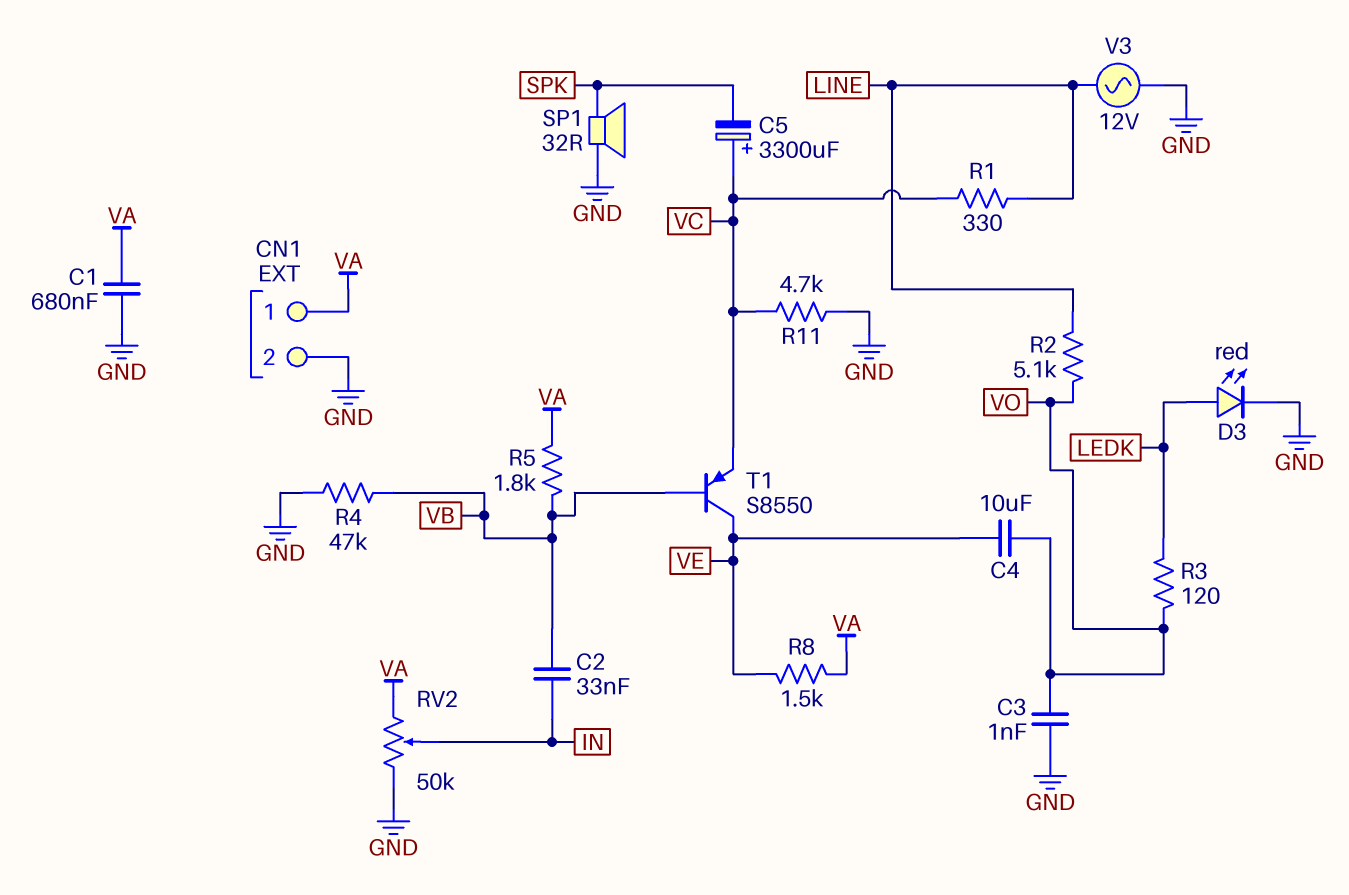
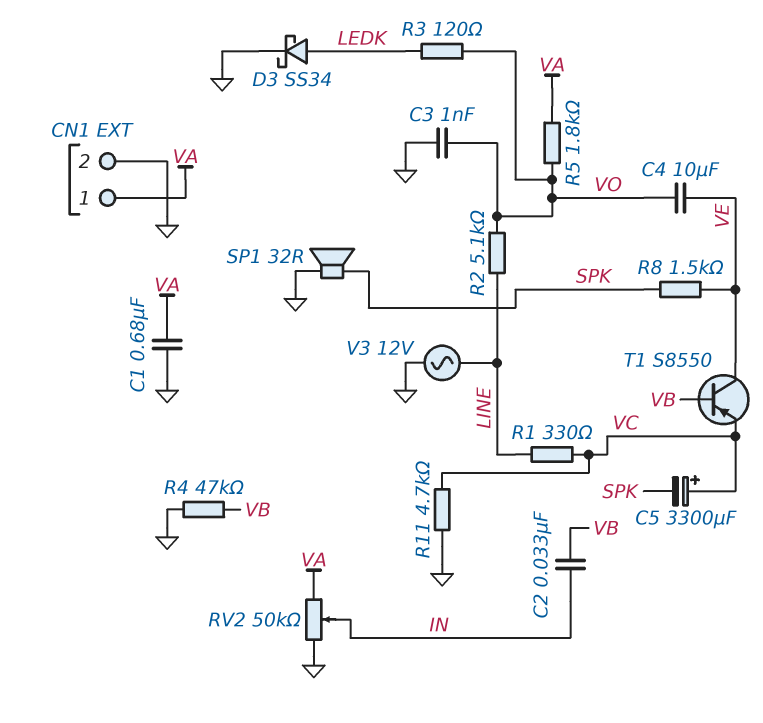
D3: LED red (A LEDK, K GND) -> schottky SS34 (A LEDK, K GND)
R5: 1.8k (VA, VB) -> 1.8k (VA, VO)
R8: 1.5k (VA, VE) -> 1.5k (SPK, VE)

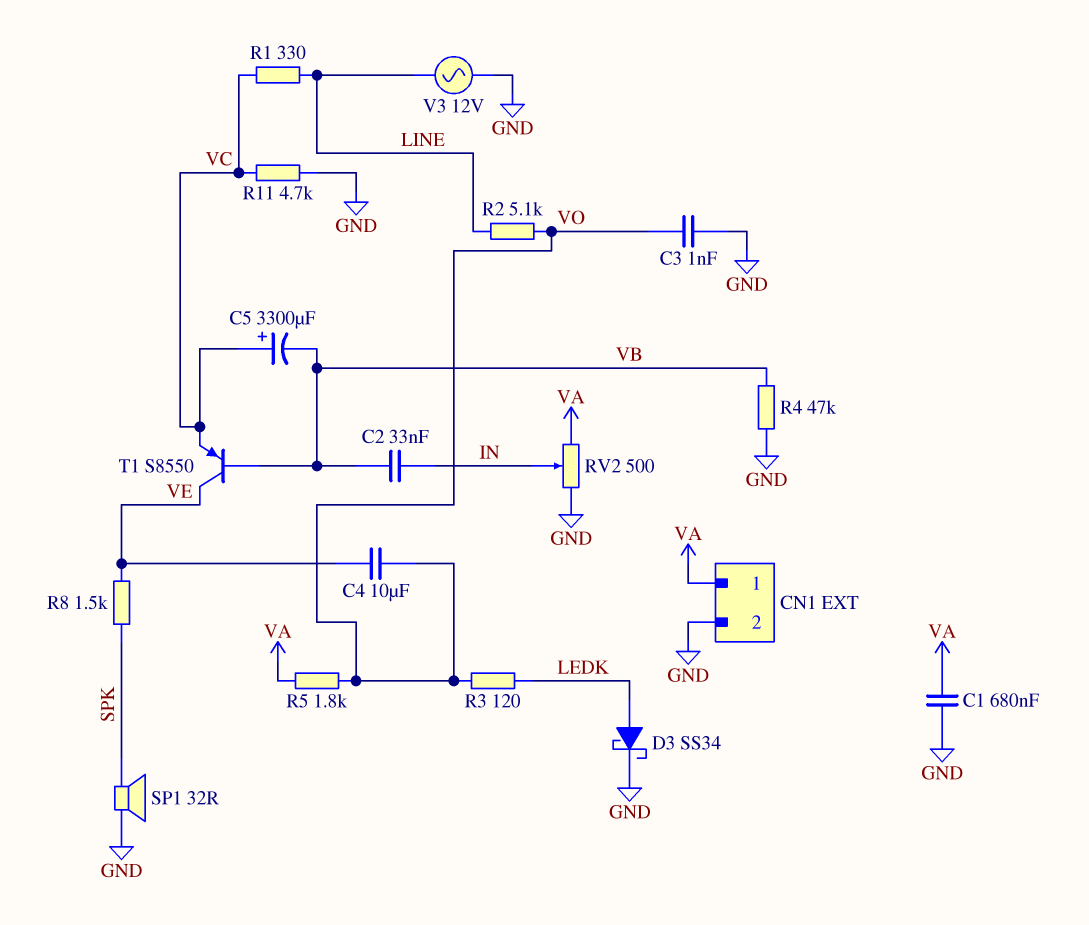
C5: 3300uF (plus VC, minus SPK) -> 3300uF (plus VC, minus VB)
RV2: 50k (GND, VA, wiper IN) -> 500 (GND, VA, wiper IN)

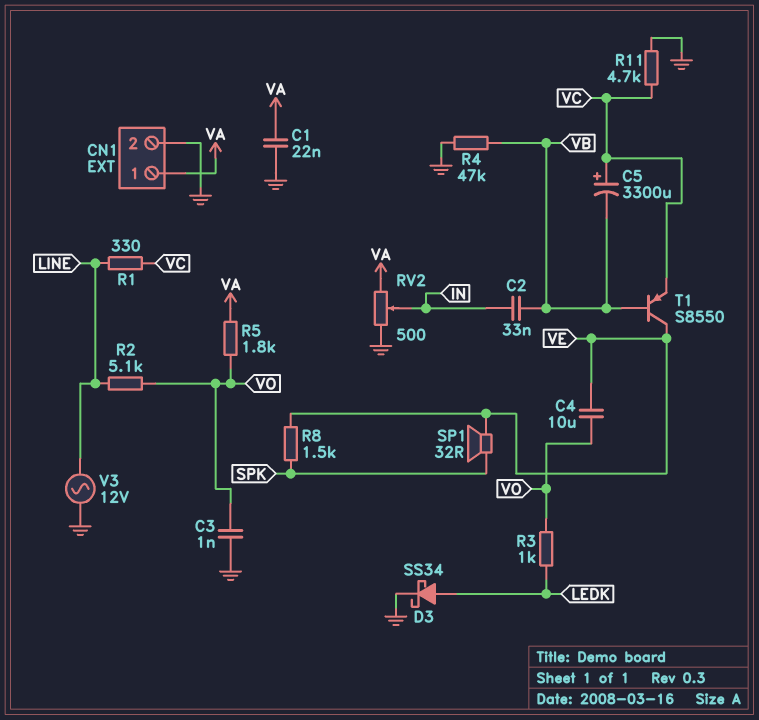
C1: 680nF (GND, VA) -> 22nF (GND, VA)
R3: 120 (LEDK, VO) -> 1k (LEDK, VO)
SP1: speaker 32R (GND, SPK) -> speaker 32R (SPK, VE)

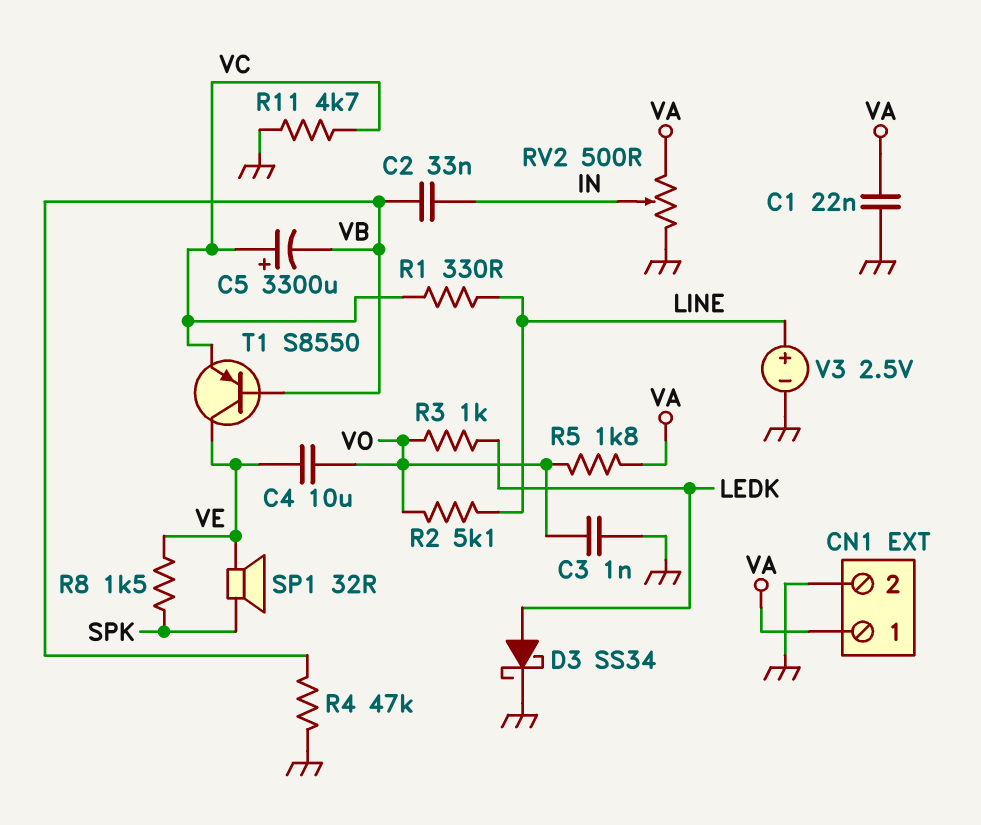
V3: AC 12V (GND, LINE) -> 2.5V (plus LINE, minus GND)

